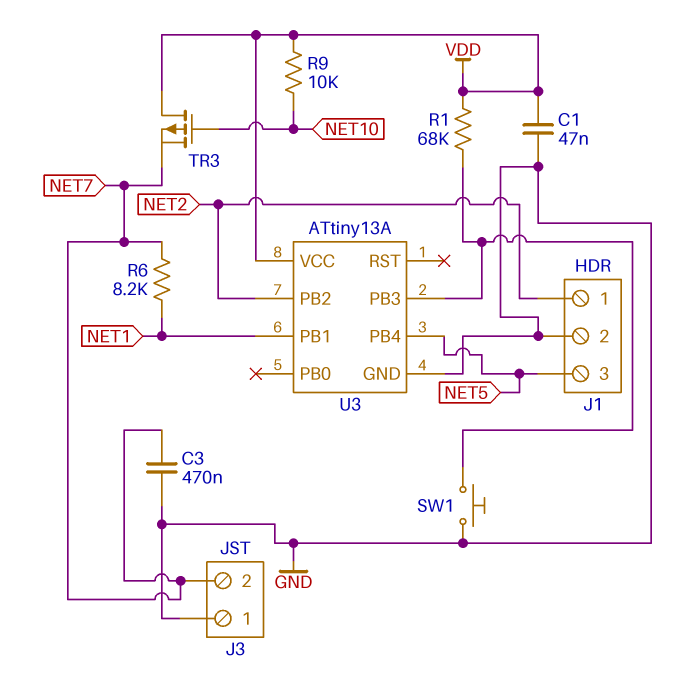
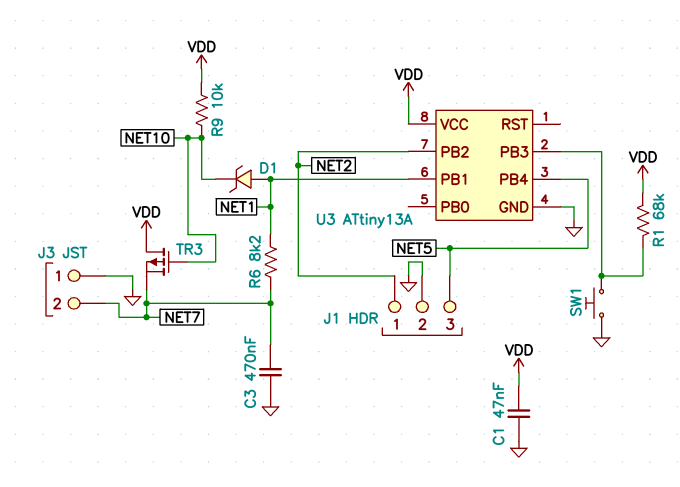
D1: none -> zener (A NET1, K NET10)

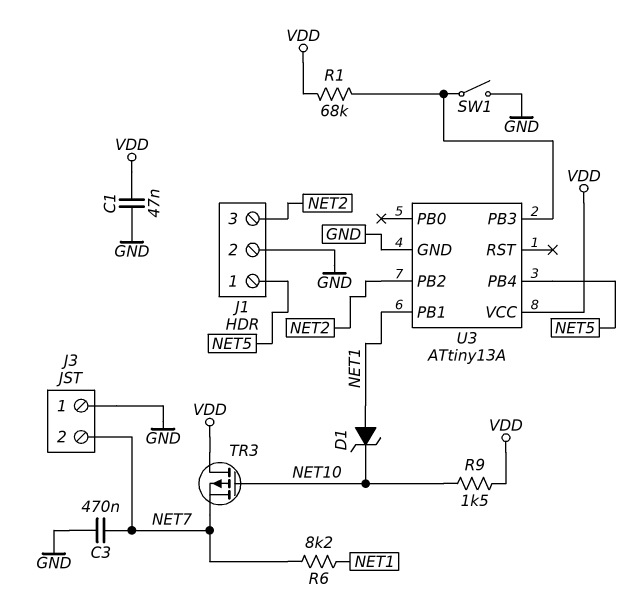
J1 pin 1: NET2 -> NET5
J1 pin 3: NET5 -> NET2
R9: 10k (NET10, VDD) -> 1.5k (NET10, VDD)
SW1: button (GND, U3/PB3) -> switch (GND, U3/PB3)

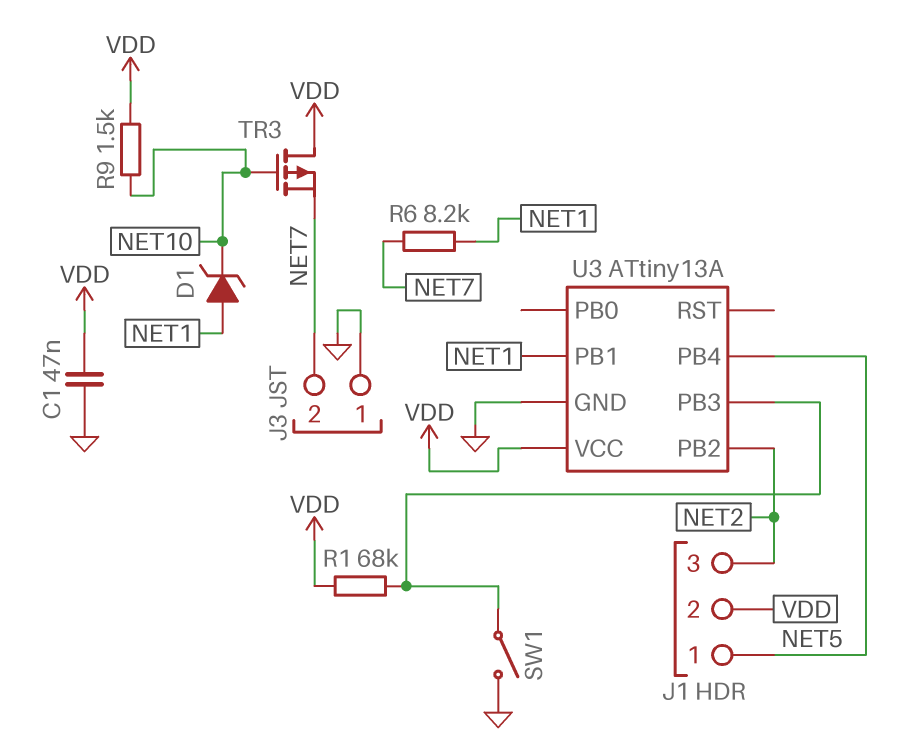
C3: 470nF (GND, NET7) -> none
J1 pin 2: GND -> VDD

